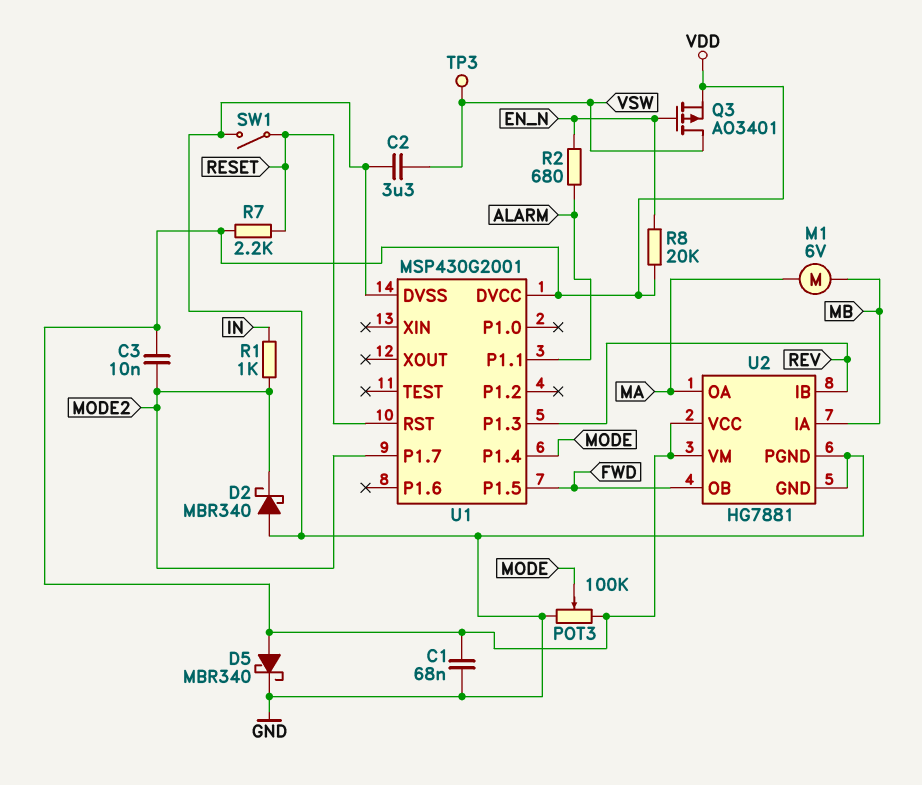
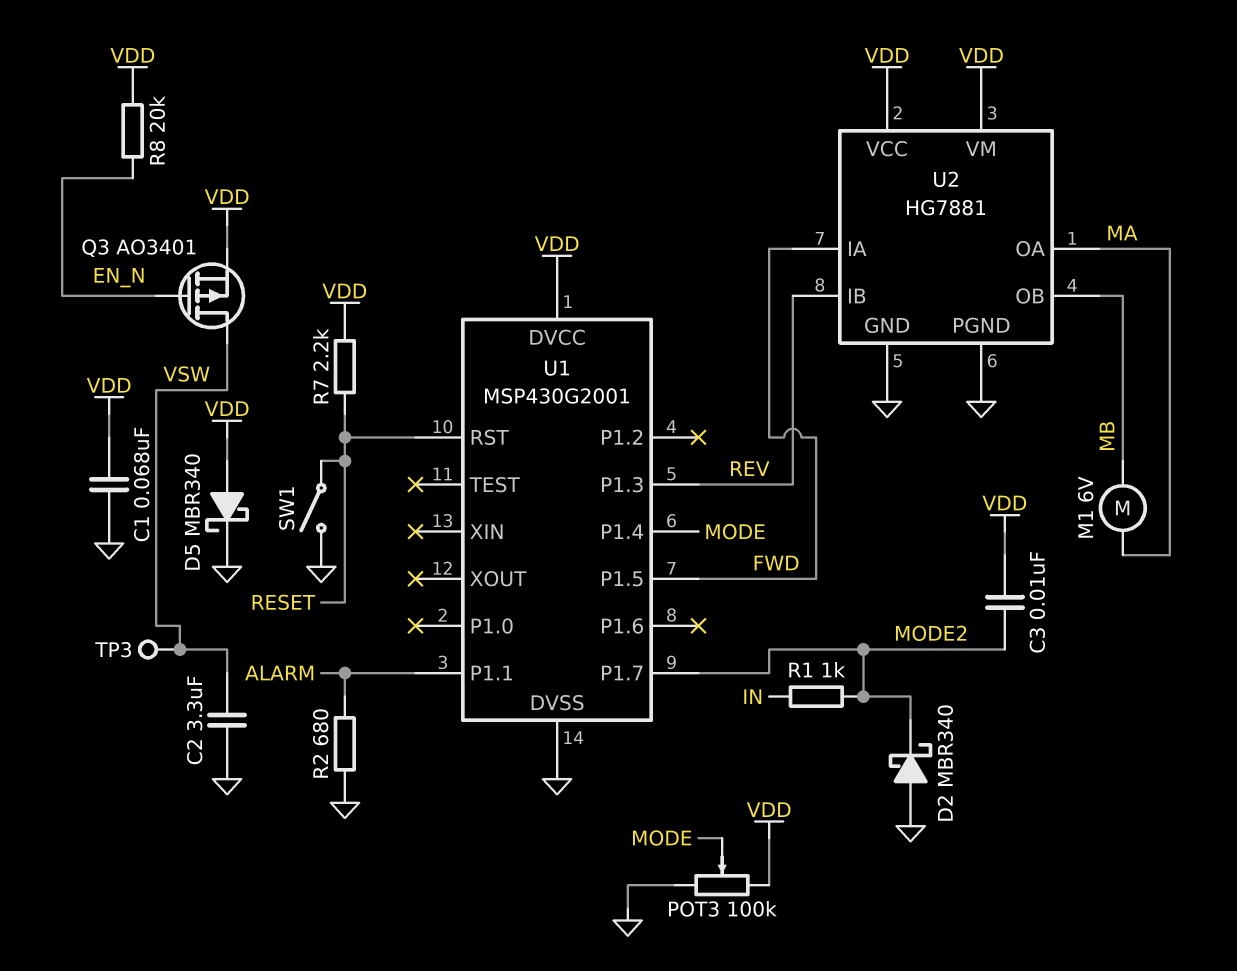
R2: 680 (ALARM, EN_N) -> 680 (ALARM, GND)
U2 pin IA: MB -> FWD
U2 pin OB: FWD -> MB

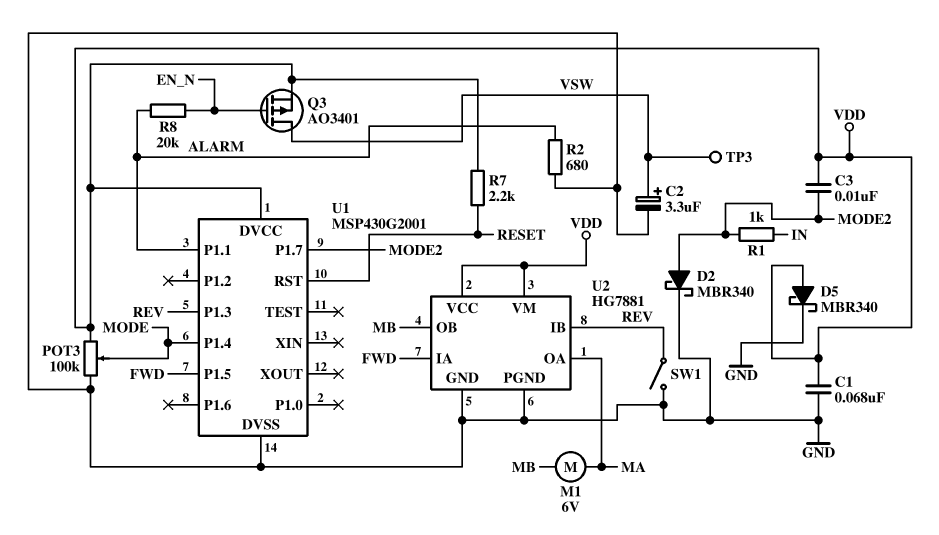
C2: 3.3uF (GND, VSW) -> 3.3uF (plus VSW, minus GND)
D2: schottky MBR340 (A GND, K MODE2) -> schottky MBR340 (A MODE2, K GND)
R8: 20k (EN_N, VDD) -> 20k (ALARM, EN_N)
SW1: switch (GND, RESET) -> switch (GND, REV)

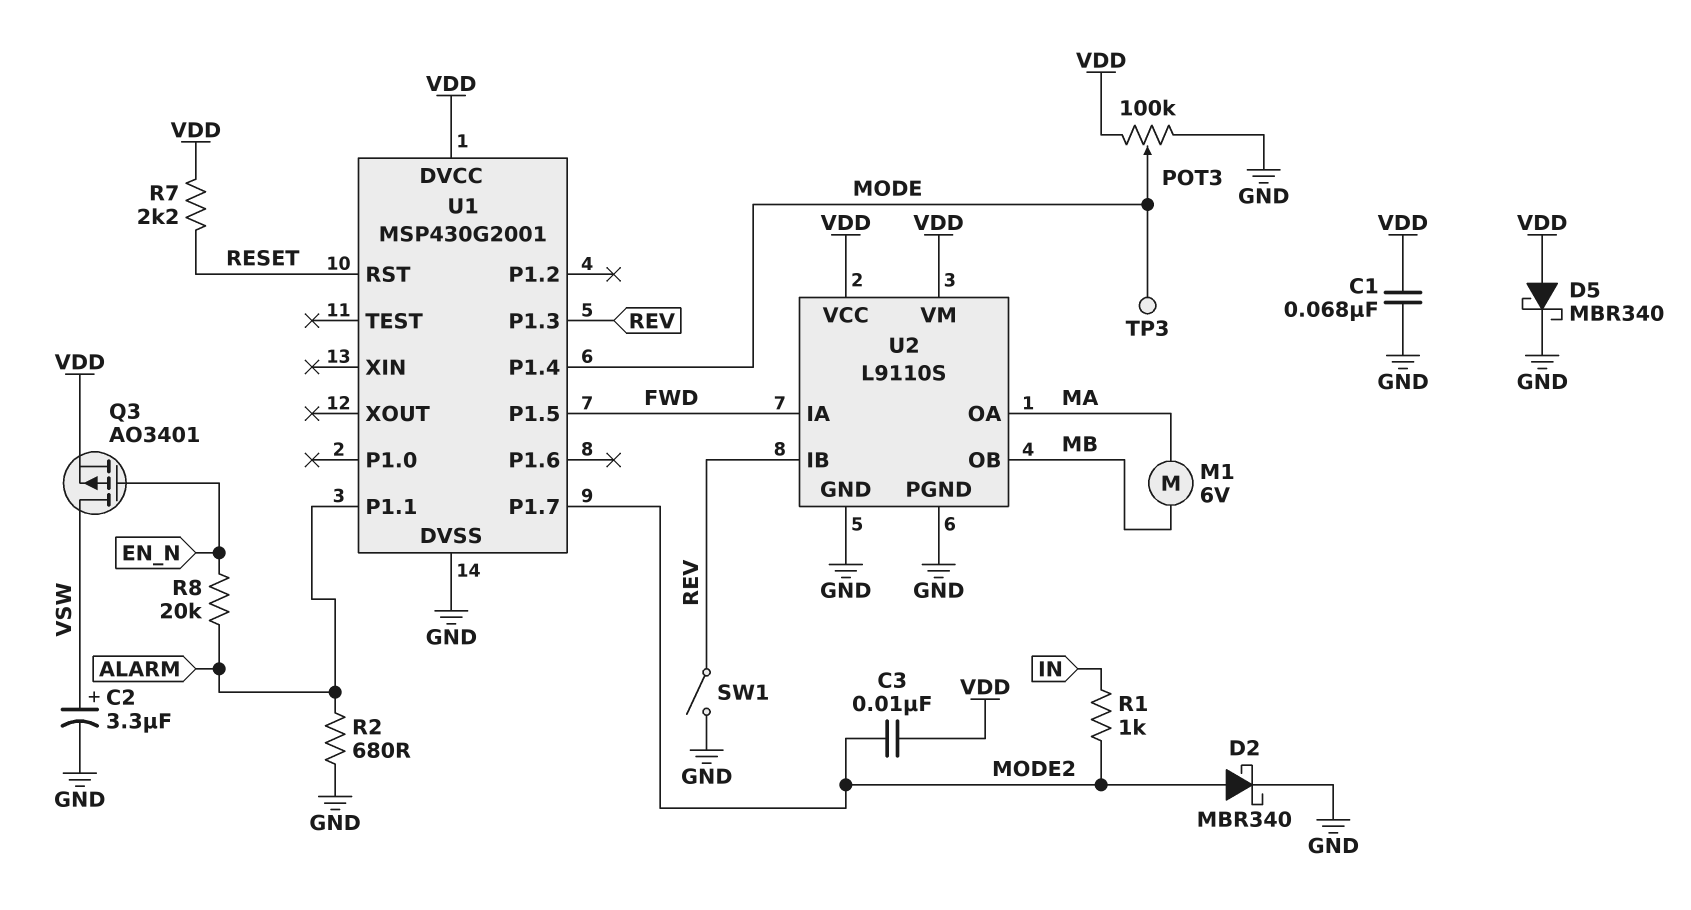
TP3: test point (VSW) -> test point (MODE)
U2: HG7881 -> L9110S

